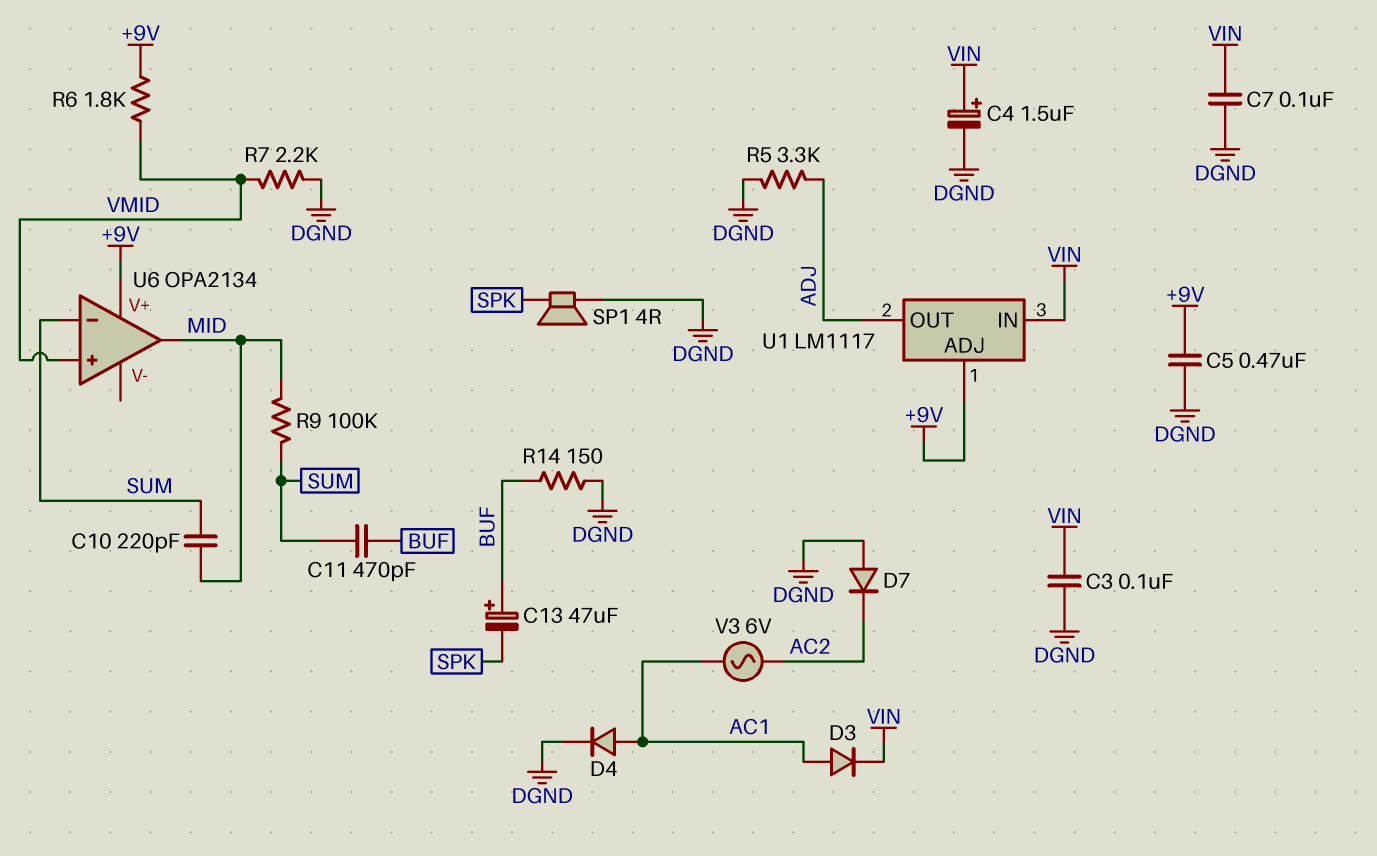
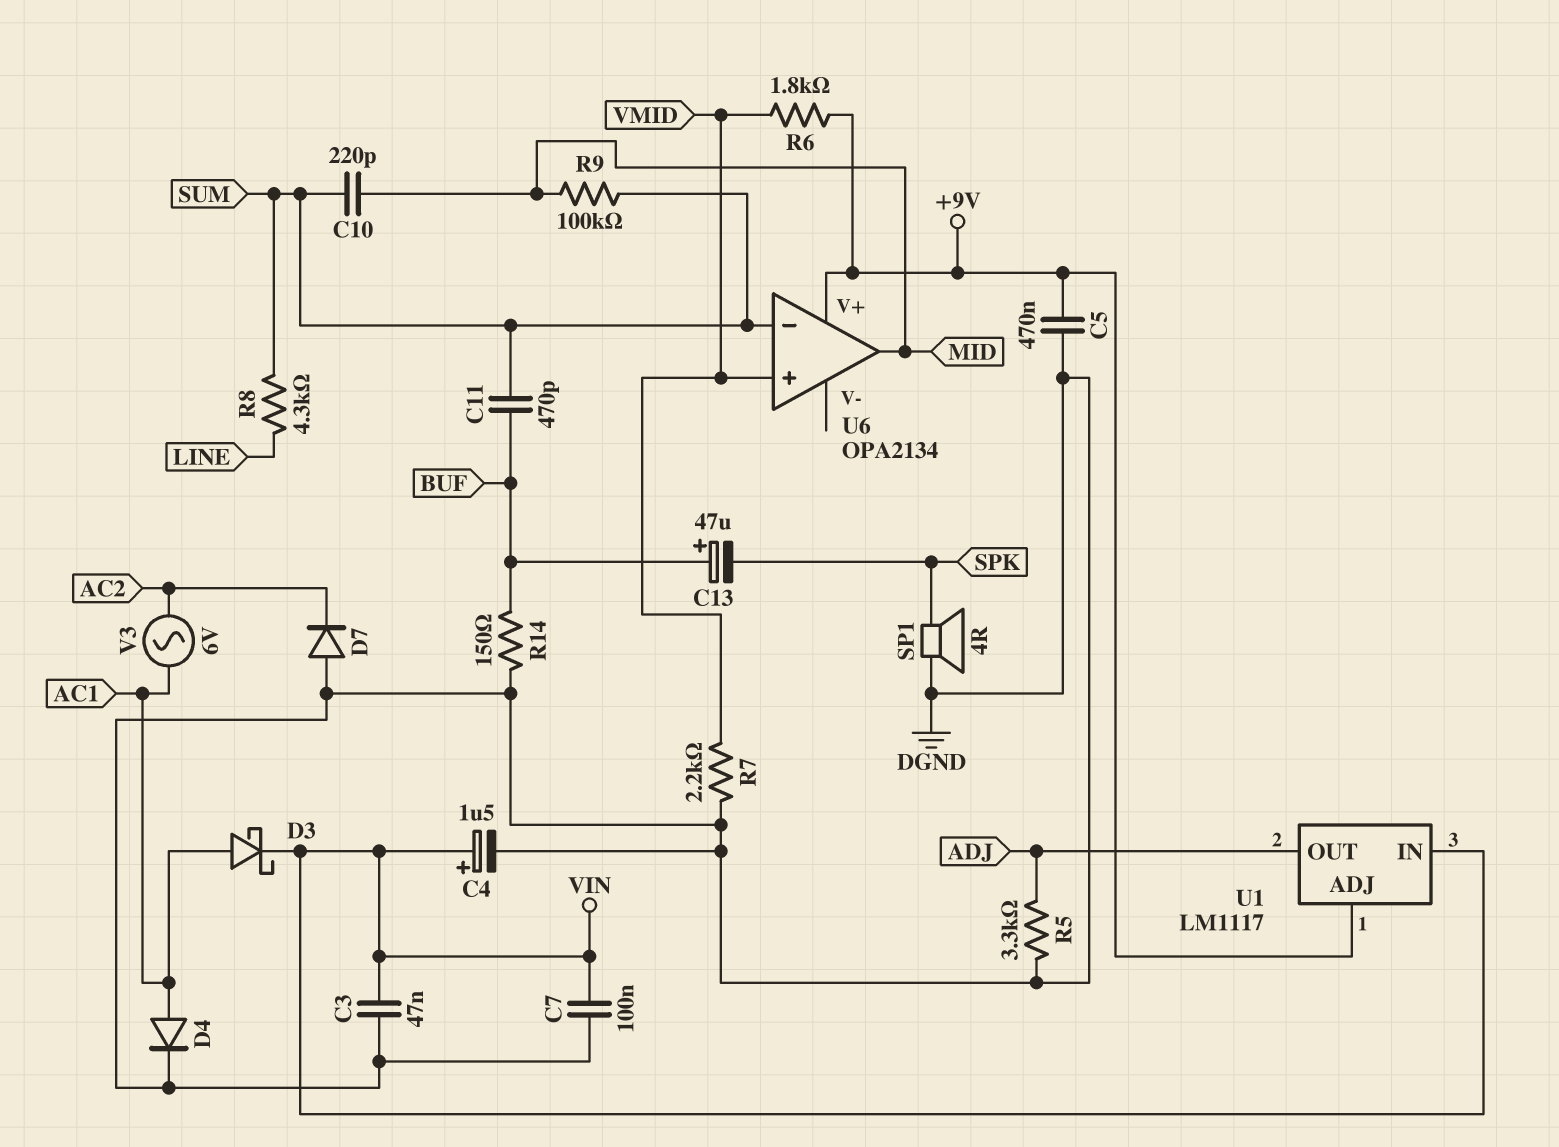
C3: 100nF (DGND, VIN) -> 47nF (DGND, VIN)
D3: diode (A AC1, K VIN) -> schottky (A AC1, K VIN)
R8: none -> 4.3k (LINE, SUM)

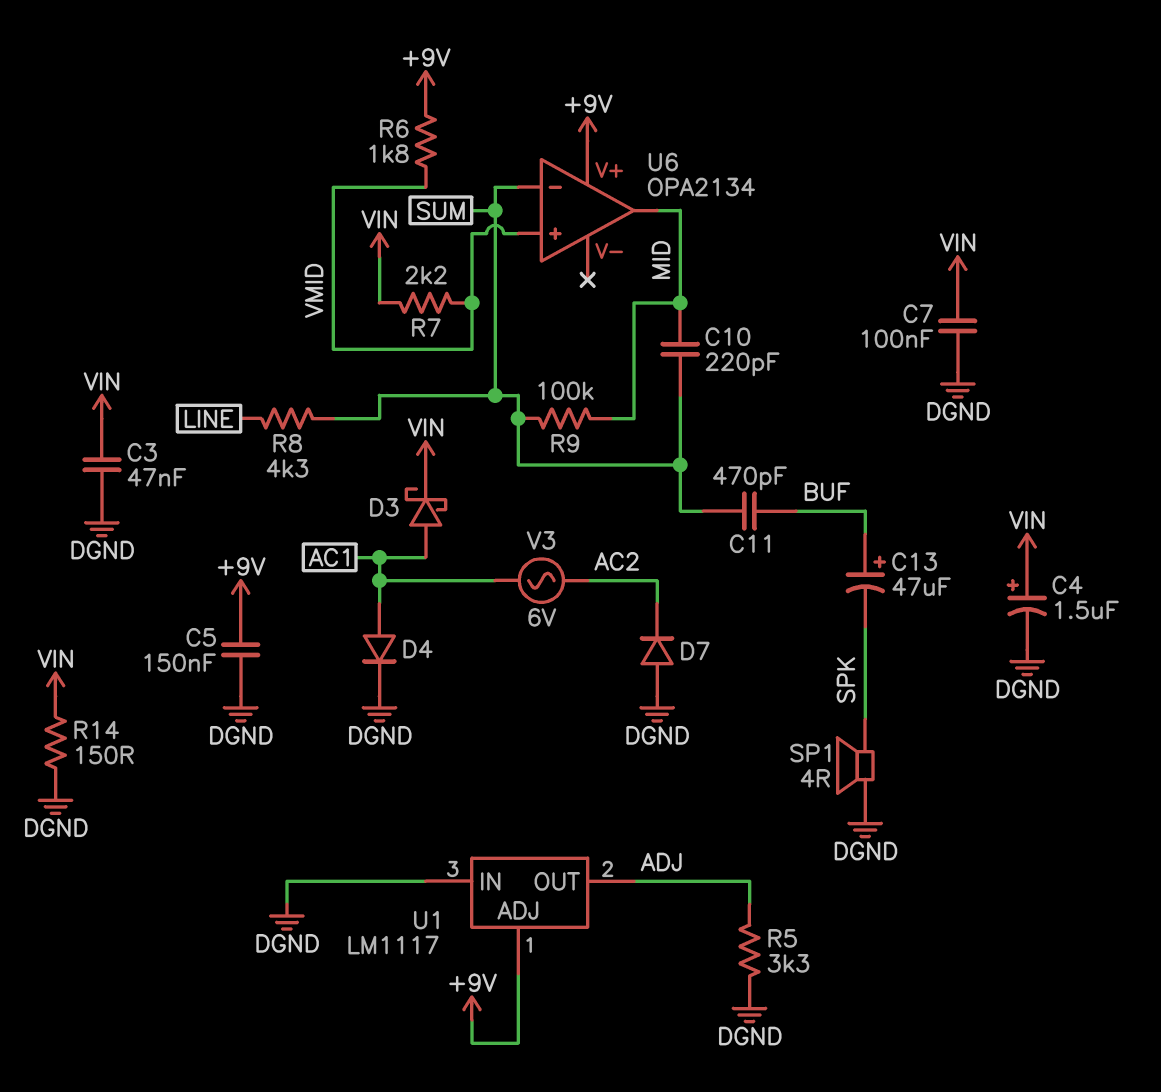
C5: 470nF (+9V, DGND) -> 150nF (+9V, DGND)
R7: 2.2k (DGND, VMID) -> 2.2k (VIN, VMID)
R14: 150 (BUF, DGND) -> 150 (DGND, VIN)
U1 pin IN: VIN -> DGND

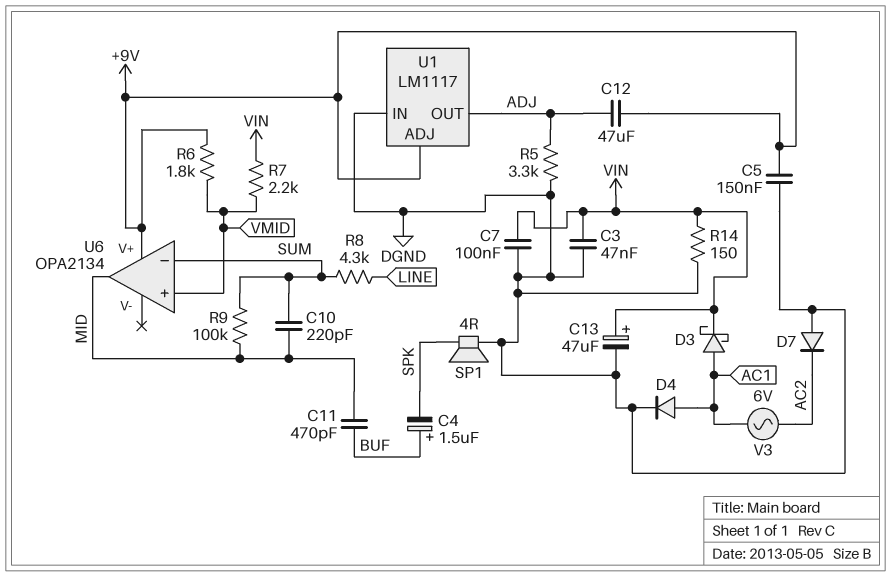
C4: 1.5uF (plus VIN, minus DGND) -> 1.5uF (plus BUF, minus SPK)
C11: 470pF (BUF, SUM) -> 470pF (BUF, MID)
C12: none -> 47uF (+9V, ADJ)
C13: 47uF (plus BUF, minus SPK) -> 47uF (plus VIN, minus DGND)

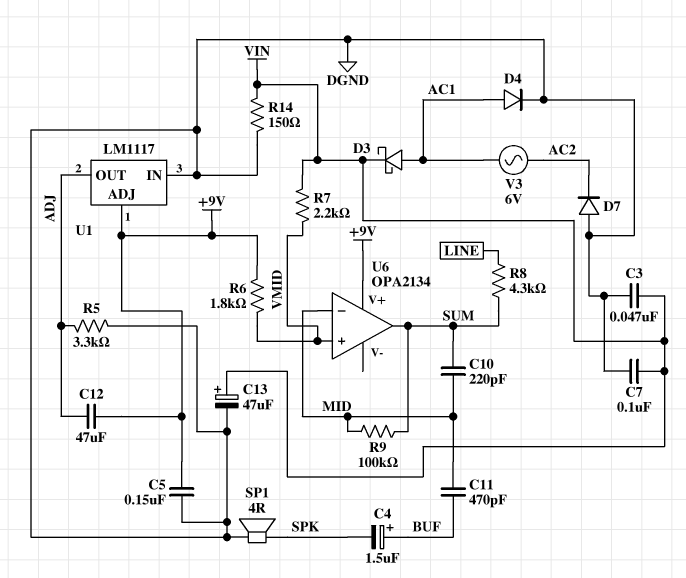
U6 pin in-: SUM -> MID
U6 pin out: MID -> SUM

